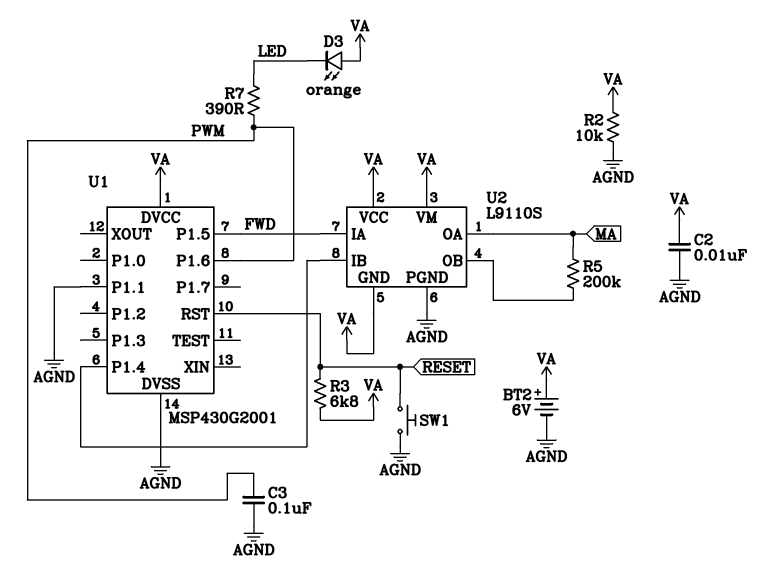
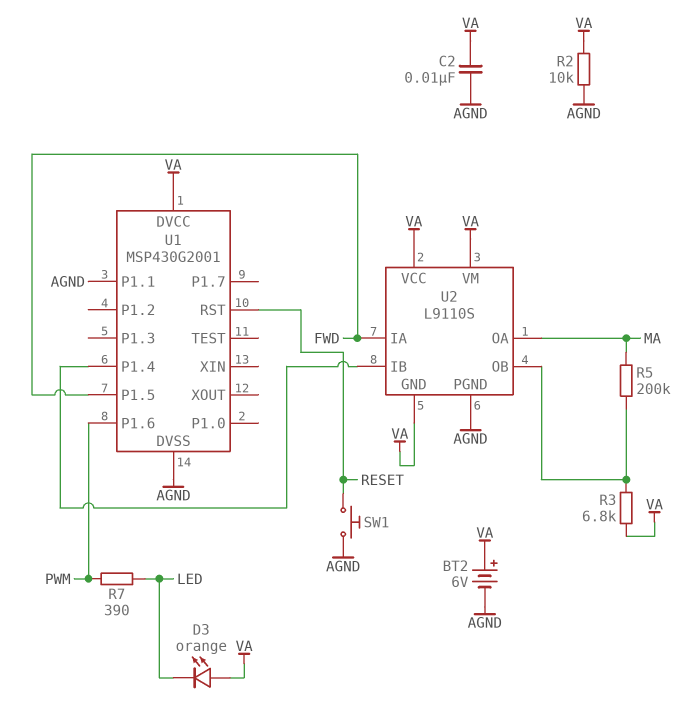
C3: 100nF (AGND, PWM) -> none
R3: 6.8k (RESET, VA) -> 6.8k (U2/OB, VA)

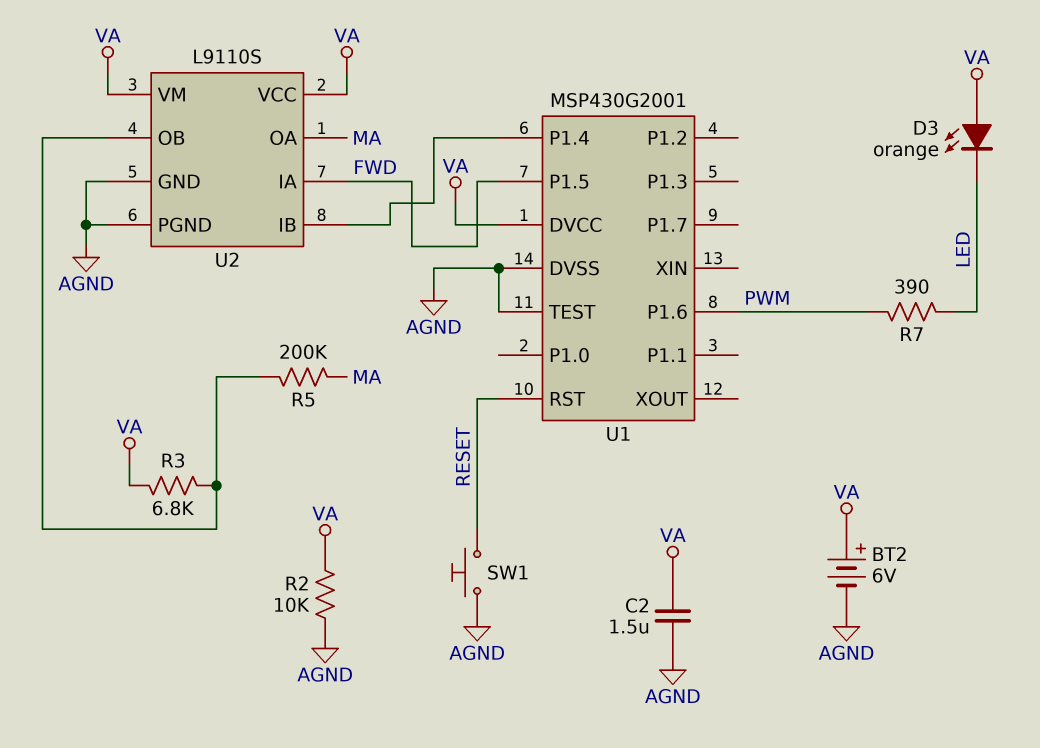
C2: 10nF (AGND, VA) -> 1.5uF (AGND, VA)
U1 pin P1.1: AGND -> none
U1 pin TEST: none -> AGND
U2 pin GND: VA -> AGND

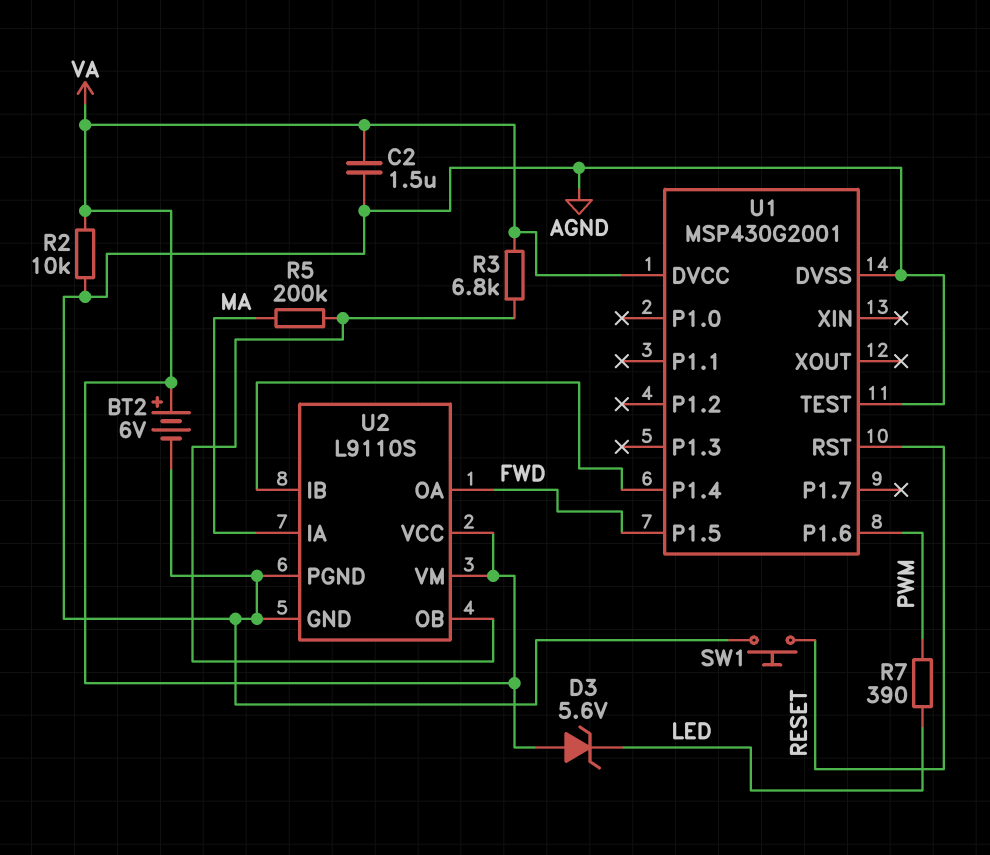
D3: LED orange (A VA, K LED) -> zener 5.6V (A VA, K LED)
U2 pin IA: FWD -> MA
U2 pin OA: MA -> FWD

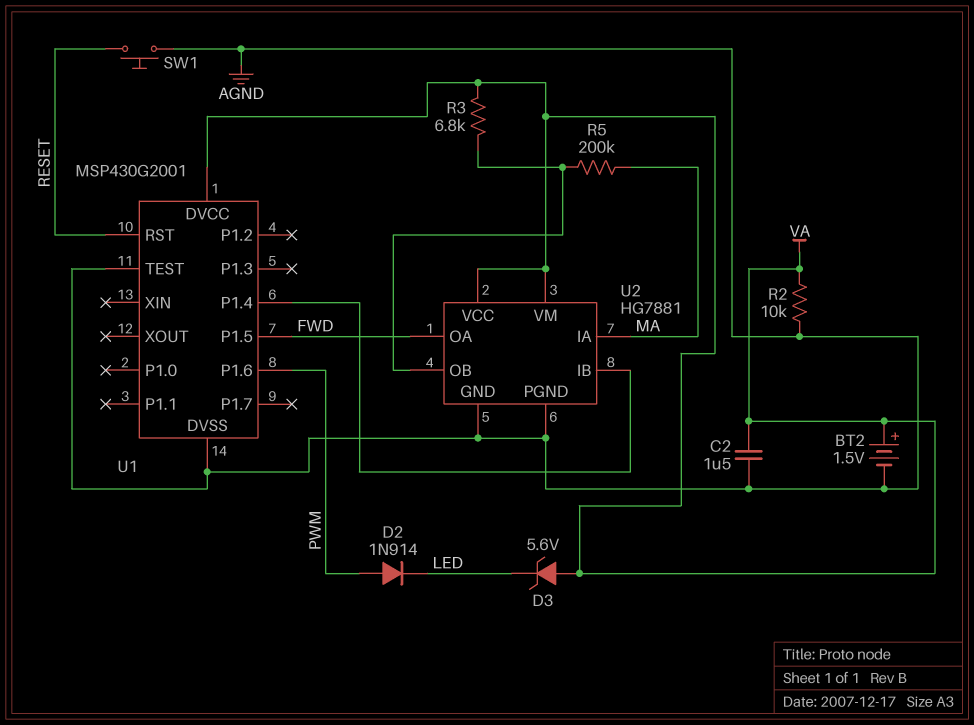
BT2: 6V (plus VA, minus AGND) -> 1.5V (plus VA, minus AGND)
D2: none -> diode 1N914 (A PWM, K LED)
R7: 390 (LED, PWM) -> none
U2: L9110S -> HG7881

